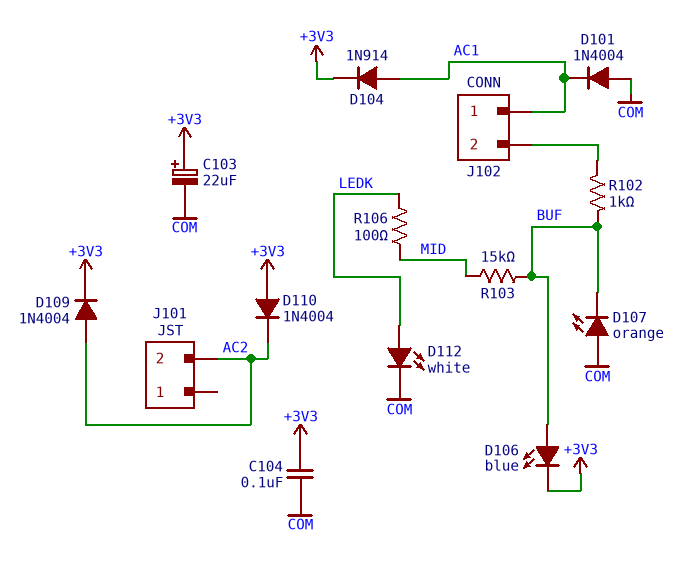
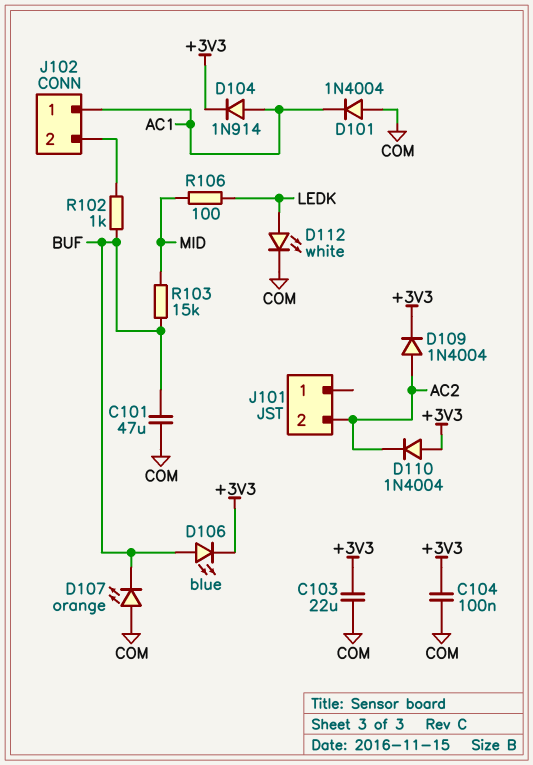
C101: none -> 47uF (BUF, COM)
C103: 22uF (plus +3V3, minus COM) -> 22uF (+3V3, COM)

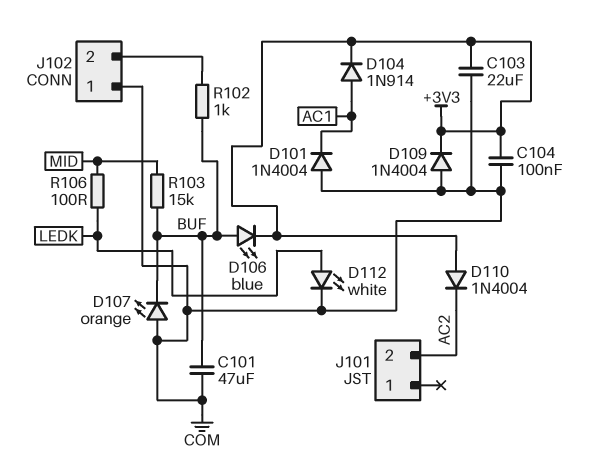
D109: diode 1N4004 (A AC2, K +3V3) -> diode 1N4004 (A COM, K +3V3)
J102 pin 1: AC1 -> COM

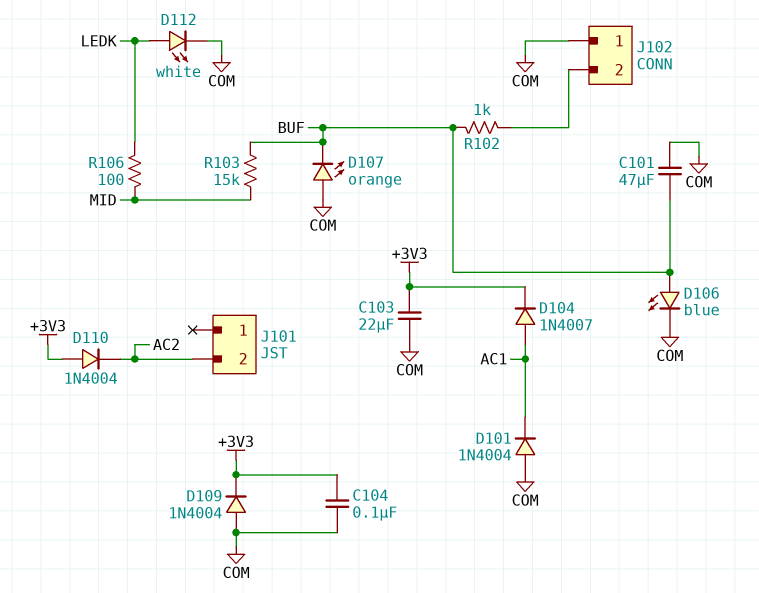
D104: diode 1N914 (A AC1, K +3V3) -> diode 1N4007 (A AC1, K +3V3)
D106: LED blue (A BUF, K +3V3) -> LED blue (A BUF, K COM)

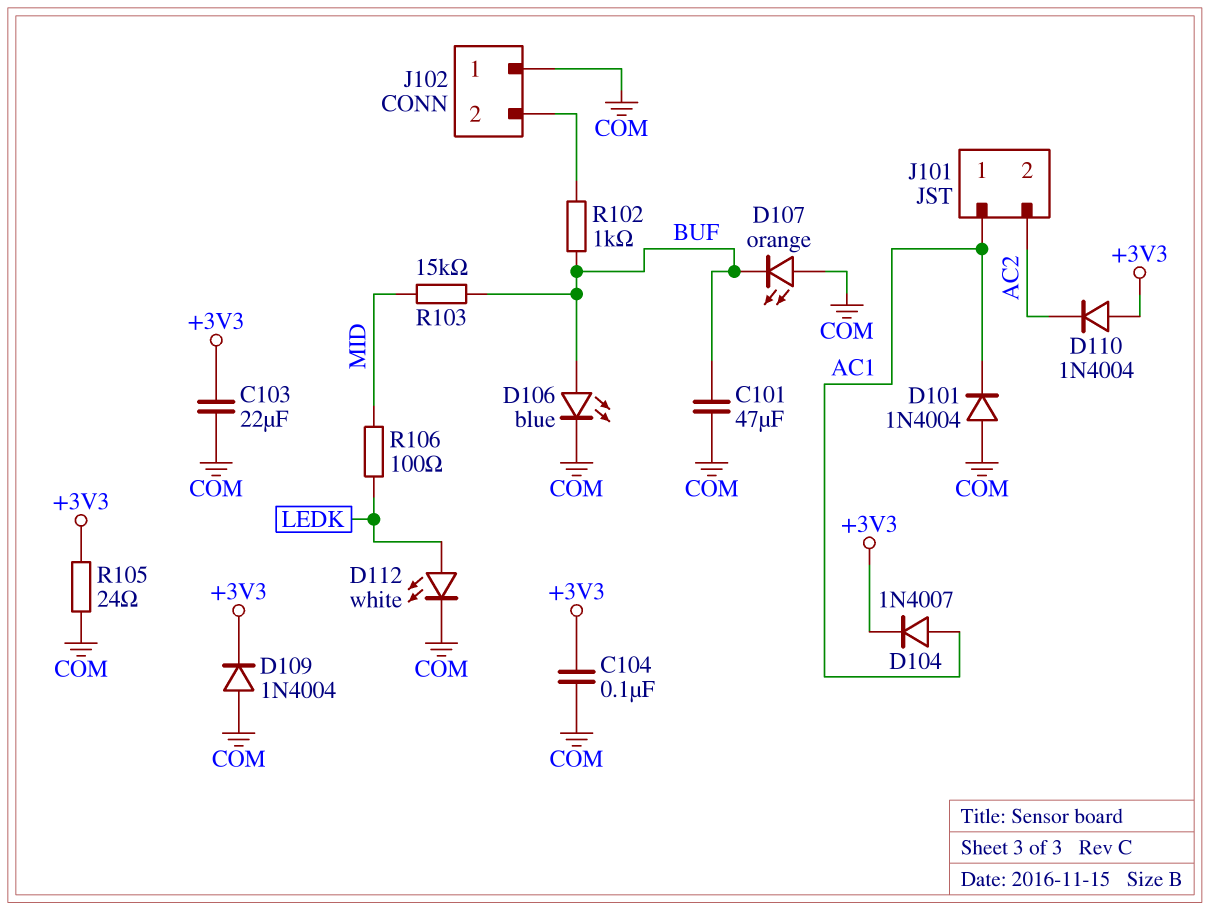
J101 pin 1: none -> AC1
R105: none -> 24 (+3V3, COM)

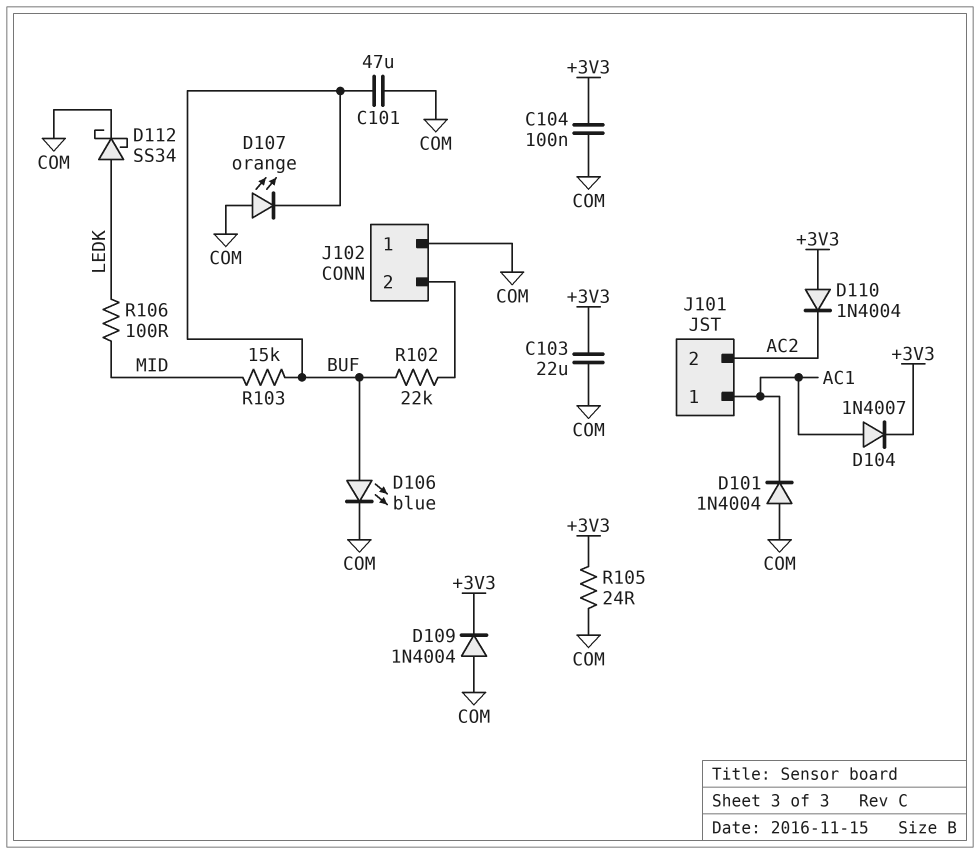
D112: LED white (A LEDK, K COM) -> schottky SS34 (A LEDK, K COM)
R102: 1k (BUF, J102/2) -> 22k (BUF, J102/2)

